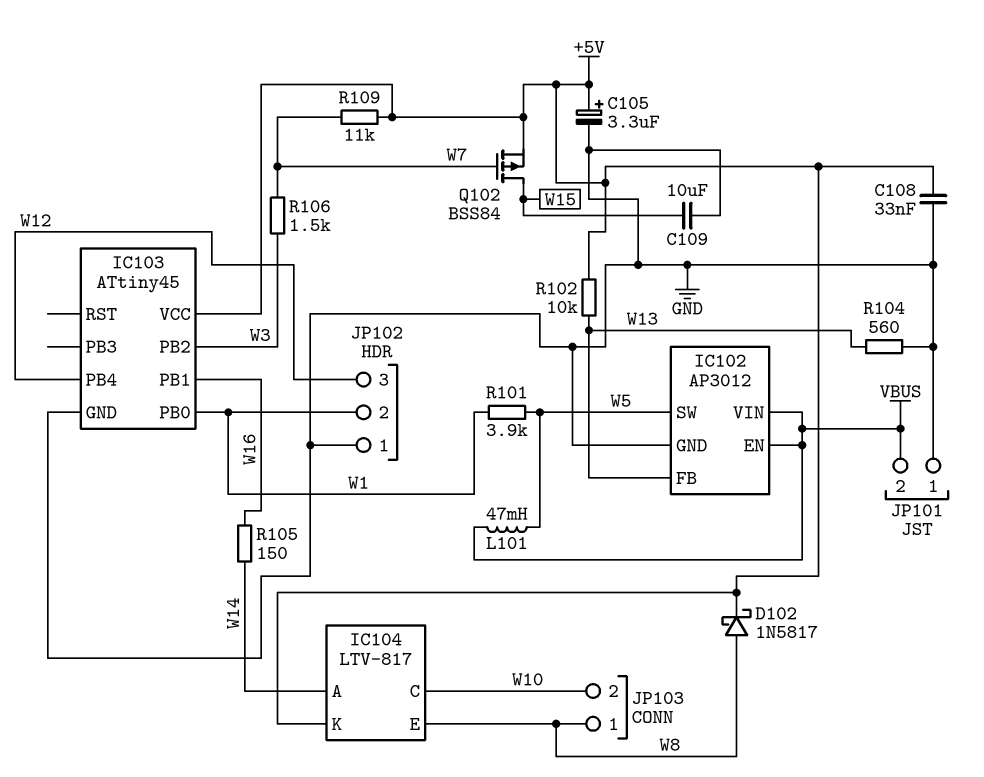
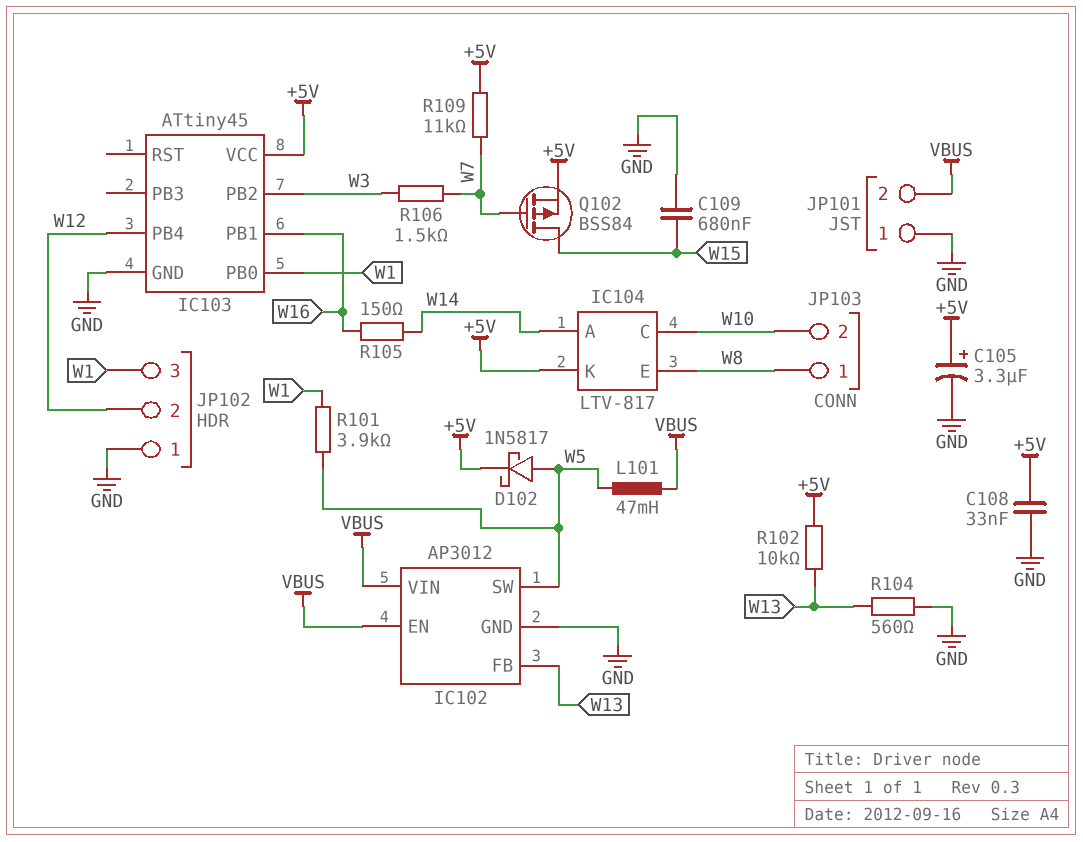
C109: 10uF (GND, W15) -> 680nF (GND, W15)
D102: schottky 1N5817 (A W8, K +5V) -> schottky 1N5817 (A W5, K +5V)
JP102 pin 2: W1 -> W12
JP102 pin 3: W12 -> W1

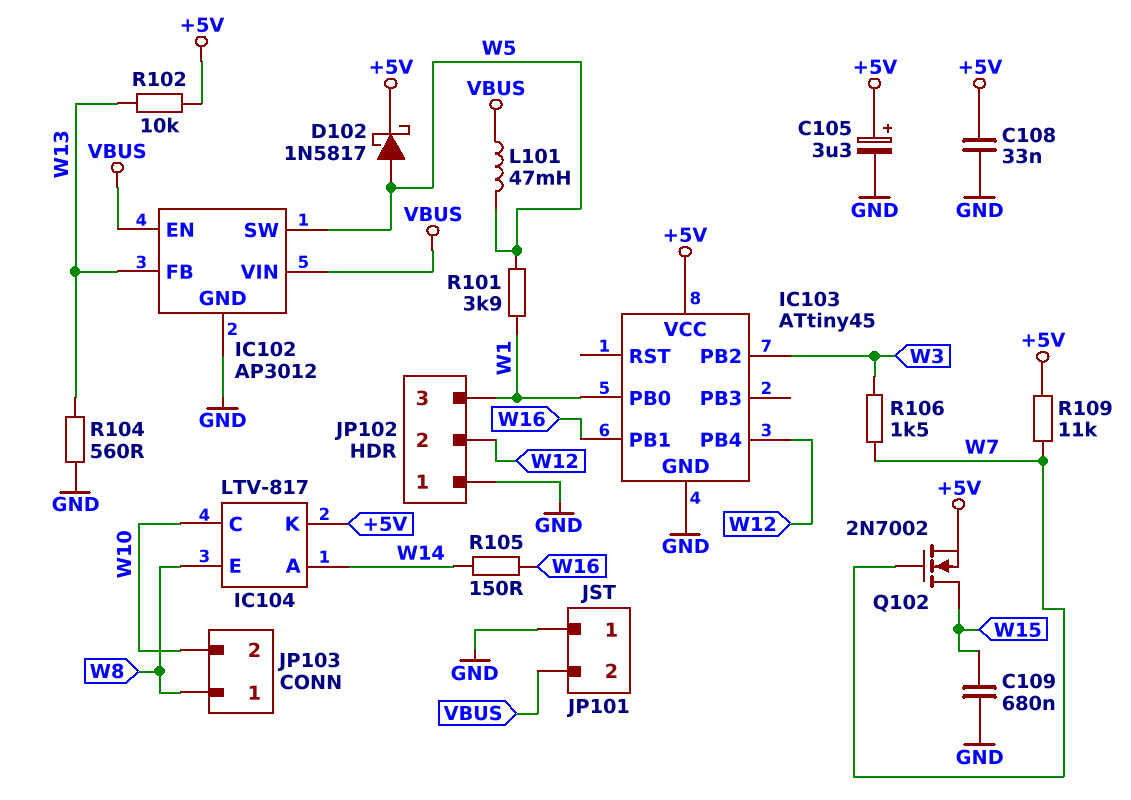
Q102: PMOS BSS84 (G W7, D W15, S +5V) -> NMOS 2N7002 (G W7, D W15, S +5V)

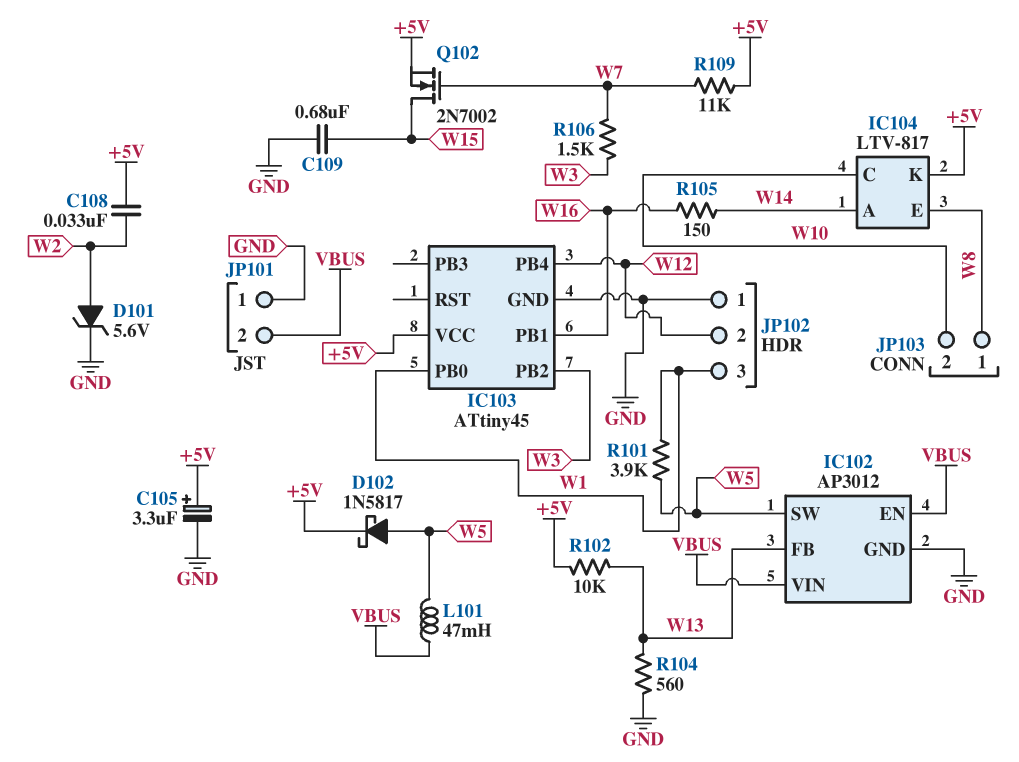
C108: 33nF (+5V, GND) -> 33nF (+5V, W2)
D101: none -> zener 5.6V (A W2, K GND)

